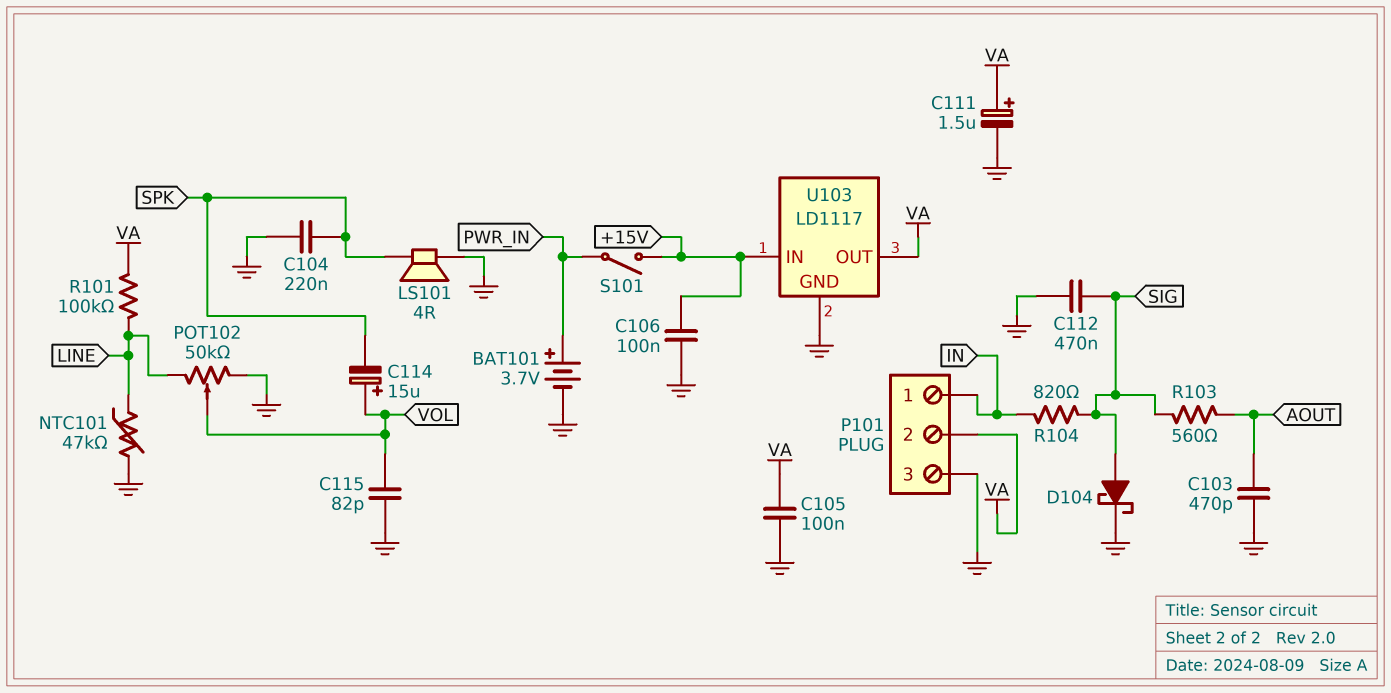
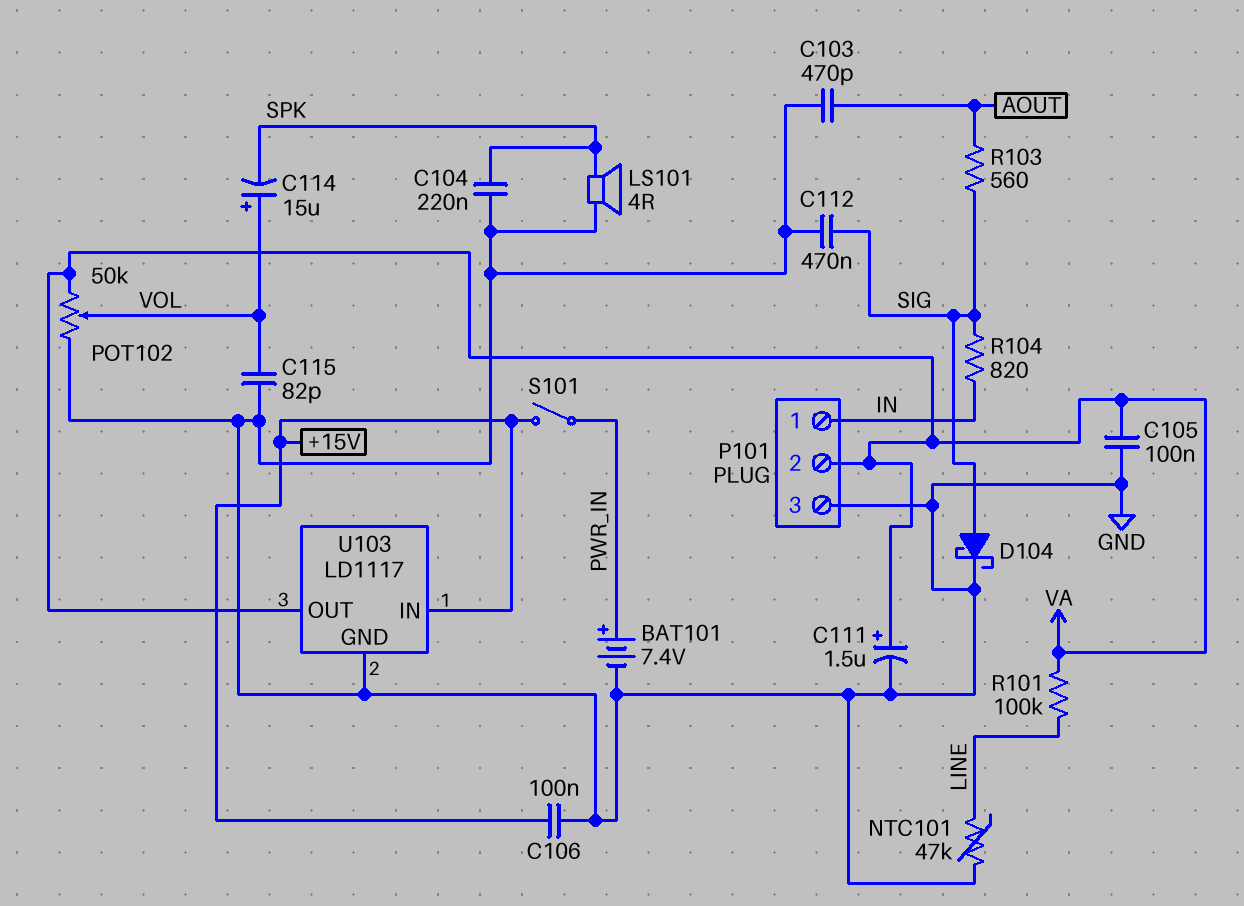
BAT101: 3.7V (plus PWR_IN, minus GND) -> 7.4V (plus PWR_IN, minus GND)
POT102: 50k (GND, LINE, wiper VOL) -> 50k (GND, VA, wiper VOL)

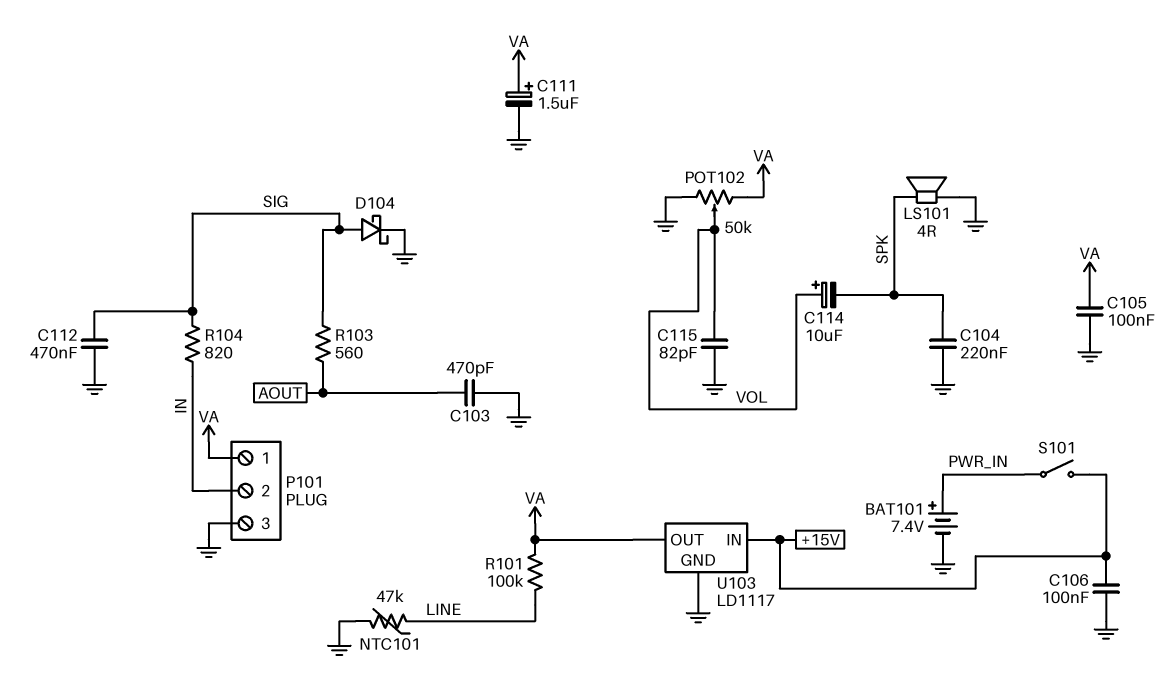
C114: 15uF (plus VOL, minus SPK) -> 10uF (plus VOL, minus SPK)
P101 pin 1: IN -> VA
P101 pin 2: VA -> IN

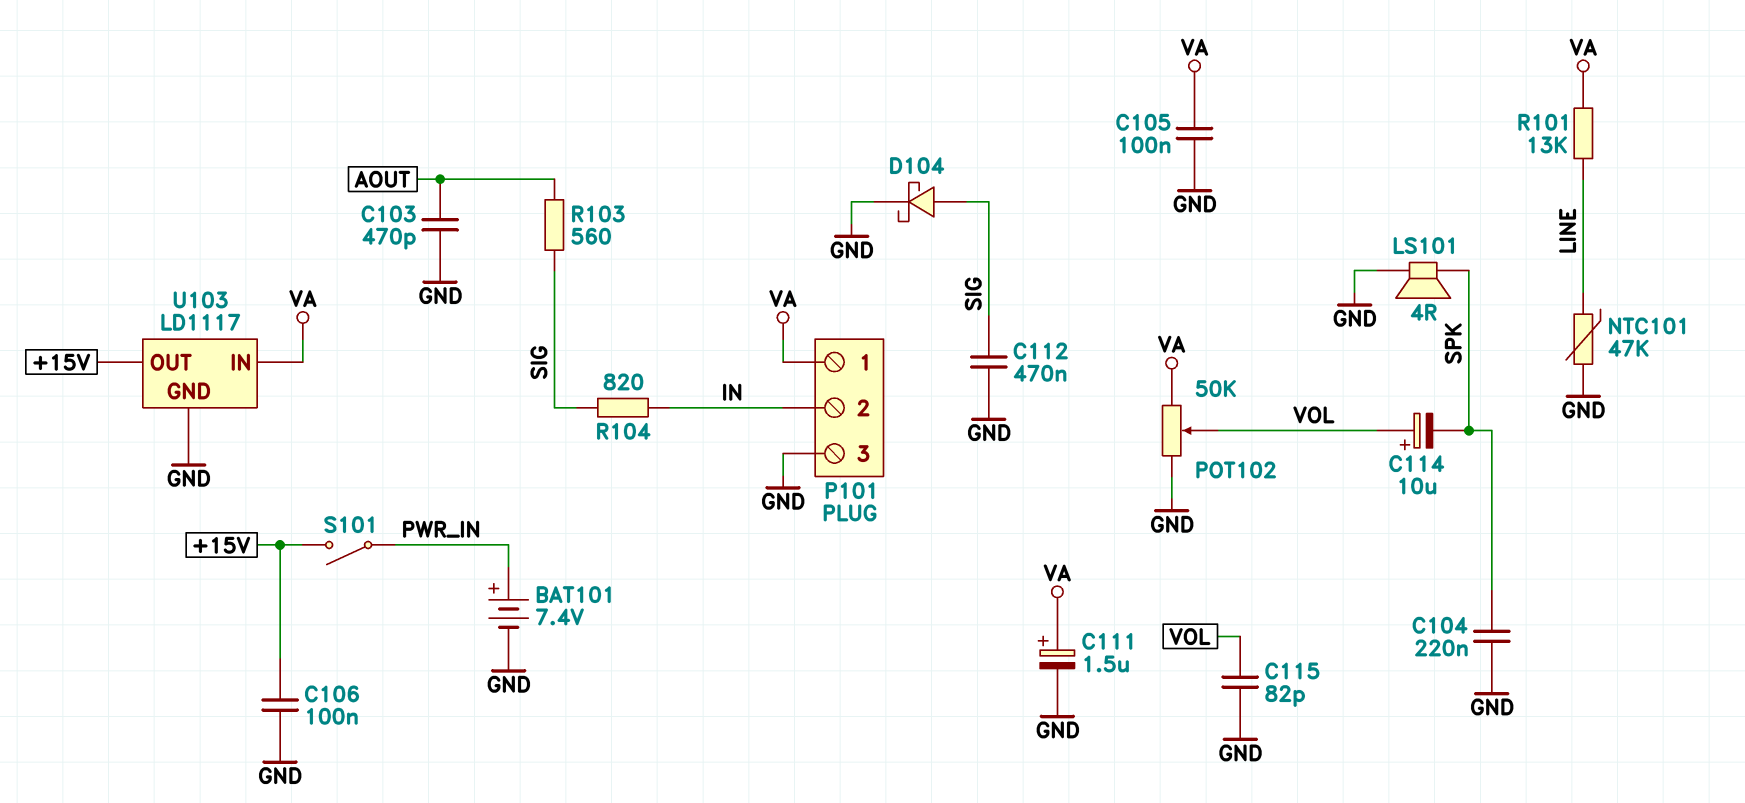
R101: 100k (LINE, VA) -> 13k (LINE, VA)
U103 pin IN: +15V -> VA
U103 pin OUT: VA -> +15V

